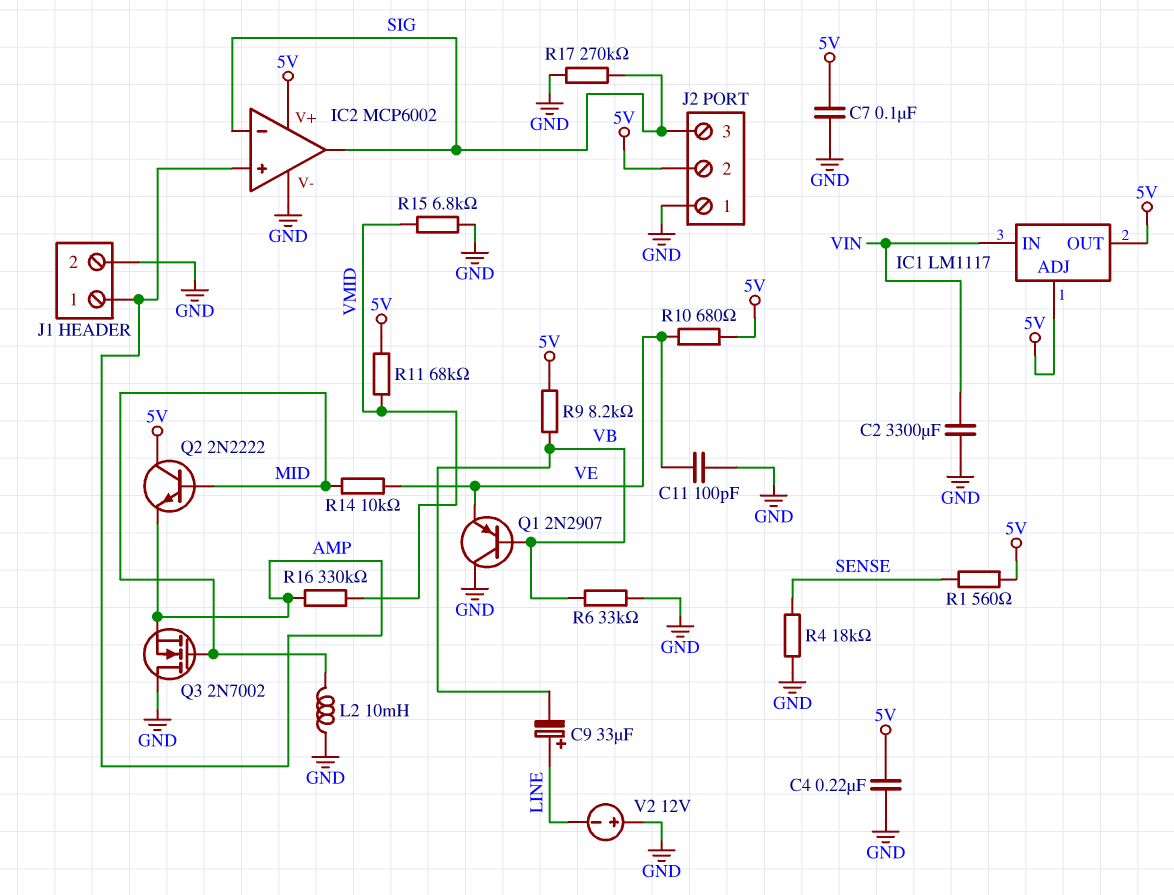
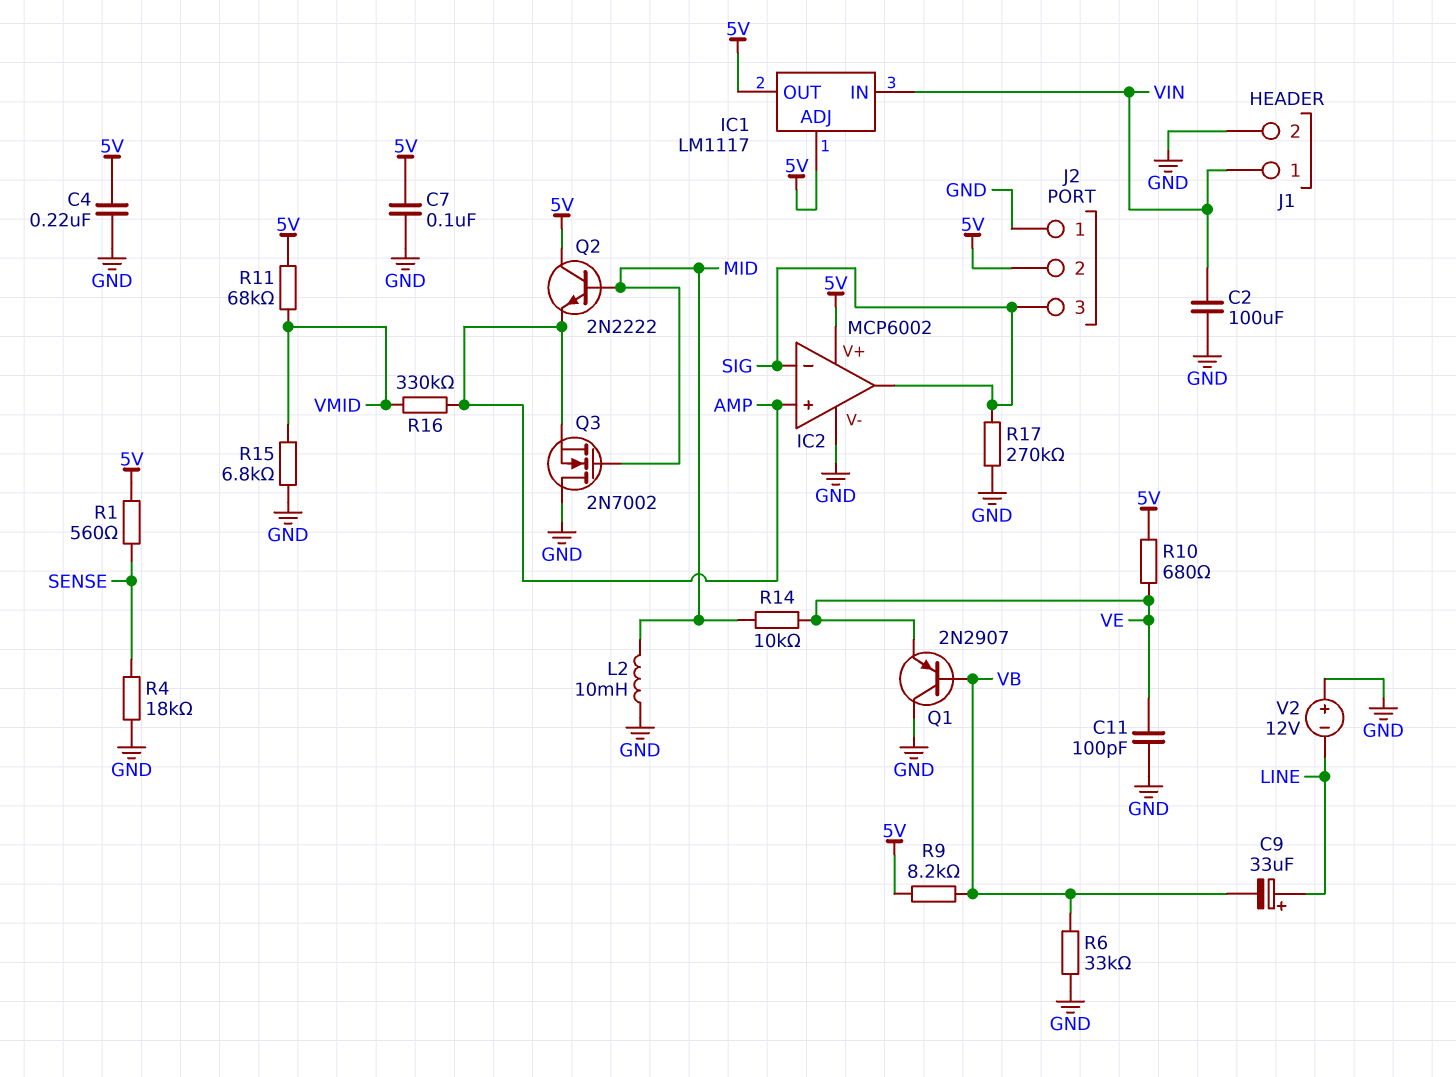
C2: 3300uF (GND, VIN) -> 100uF (GND, VIN)
J1 pin 1: AMP -> VIN

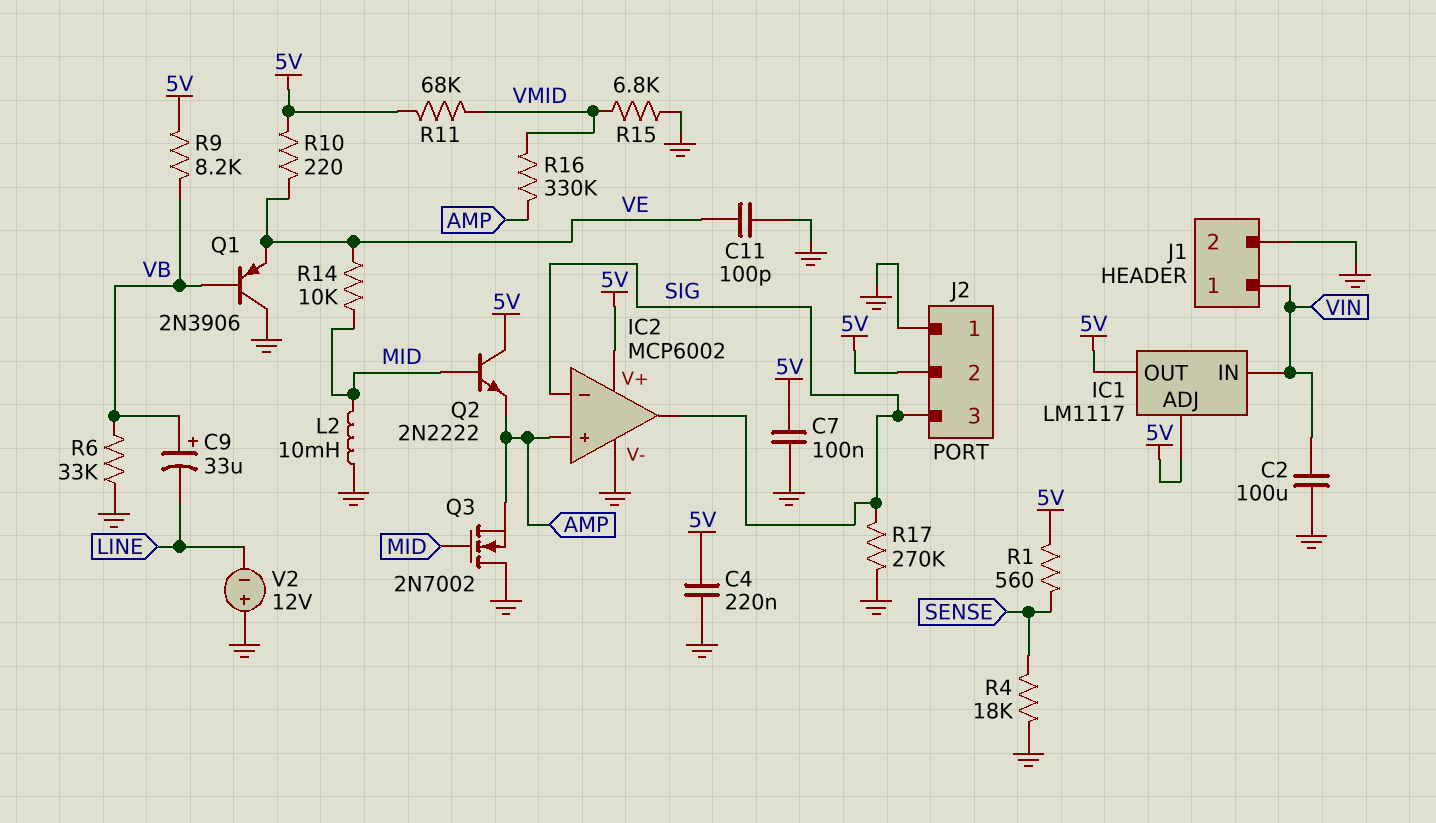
C9: 33uF (plus LINE, minus VB) -> 33uF (plus VB, minus LINE)
Q1: PNP 2N2907 (B VB, C GND, E VE) -> PNP 2N3906 (B VB, C GND, E VE)
R10: 680 (5V, VE) -> 220 (5V, VE)

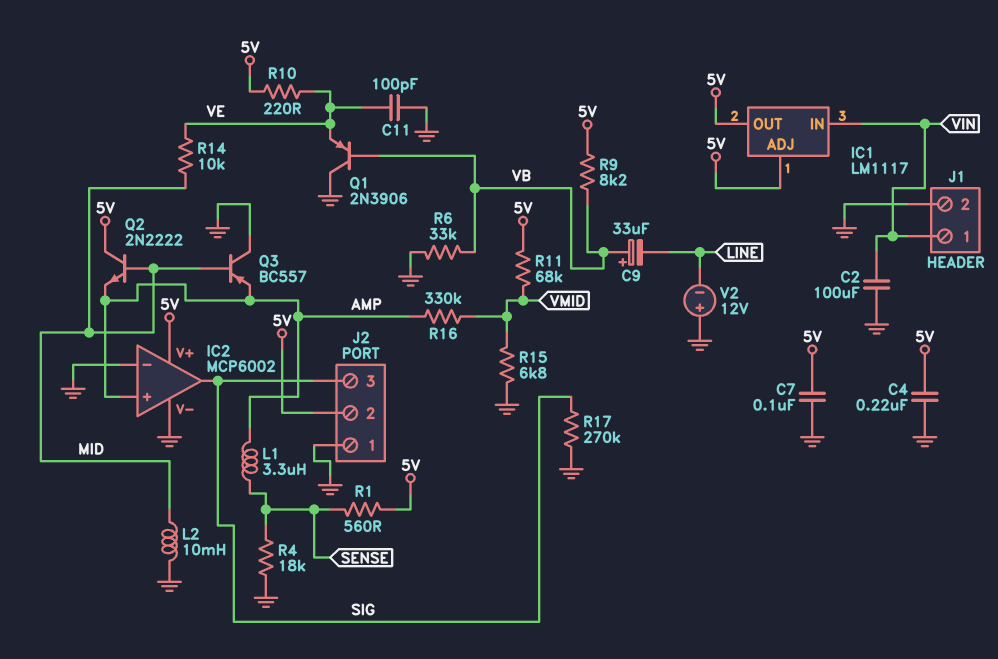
IC2 pin in-: SIG -> GND
L1: none -> 3.3uH (AMP, SENSE)
Q3: NMOS 2N7002 (G MID, D GND, S AMP) -> PNP BC557 (B MID, C GND, E AMP)

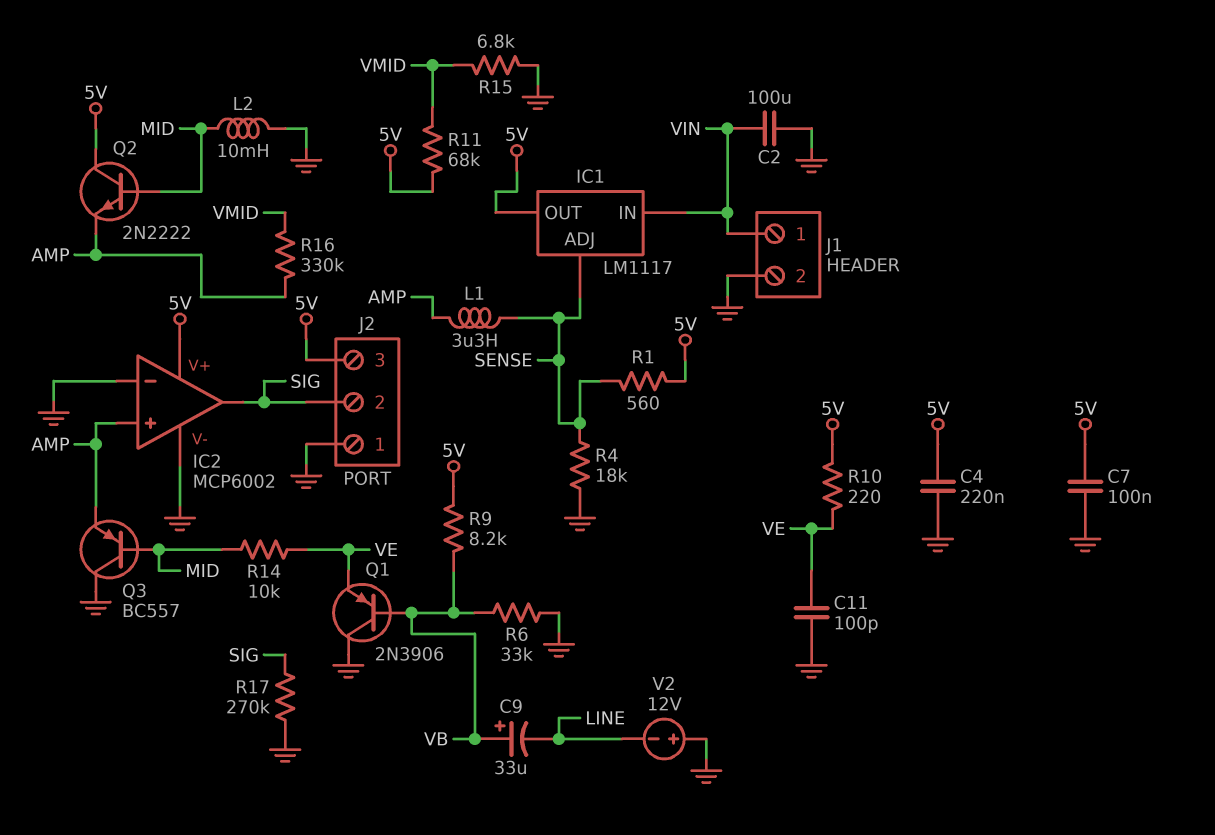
IC1 pin ADJ: 5V -> SENSE
J2 pin 2: 5V -> SIG
J2 pin 3: SIG -> 5V

